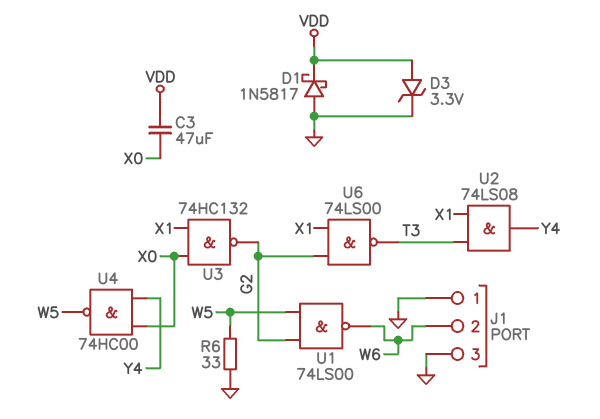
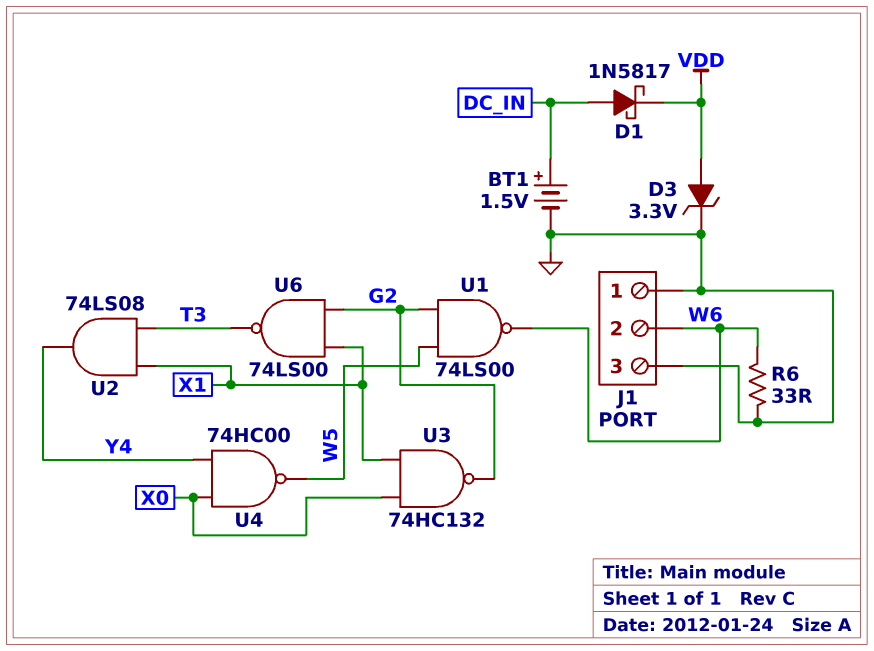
BT1: none -> 1.5V (plus DC_IN, minus GND)
C3: 47uF (VDD, X0) -> none
D1: schottky 1N5817 (A GND, K VDD) -> schottky 1N5817 (A DC_IN, K VDD)
R6: 33 (GND, W5) -> 33 (GND, W6)

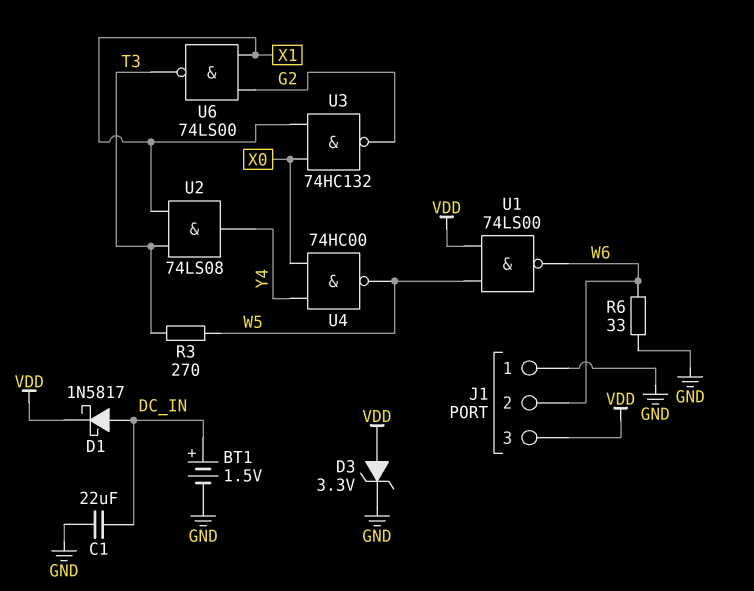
C1: none -> 22uF (DC_IN, GND)
J1 pin 3: GND -> VDD
R3: none -> 270 (T3, W5)
U1: NAND 74LS00 (in G2, in W5, out W6) -> NAND 74LS00 (in VDD, in W5, out W6)

